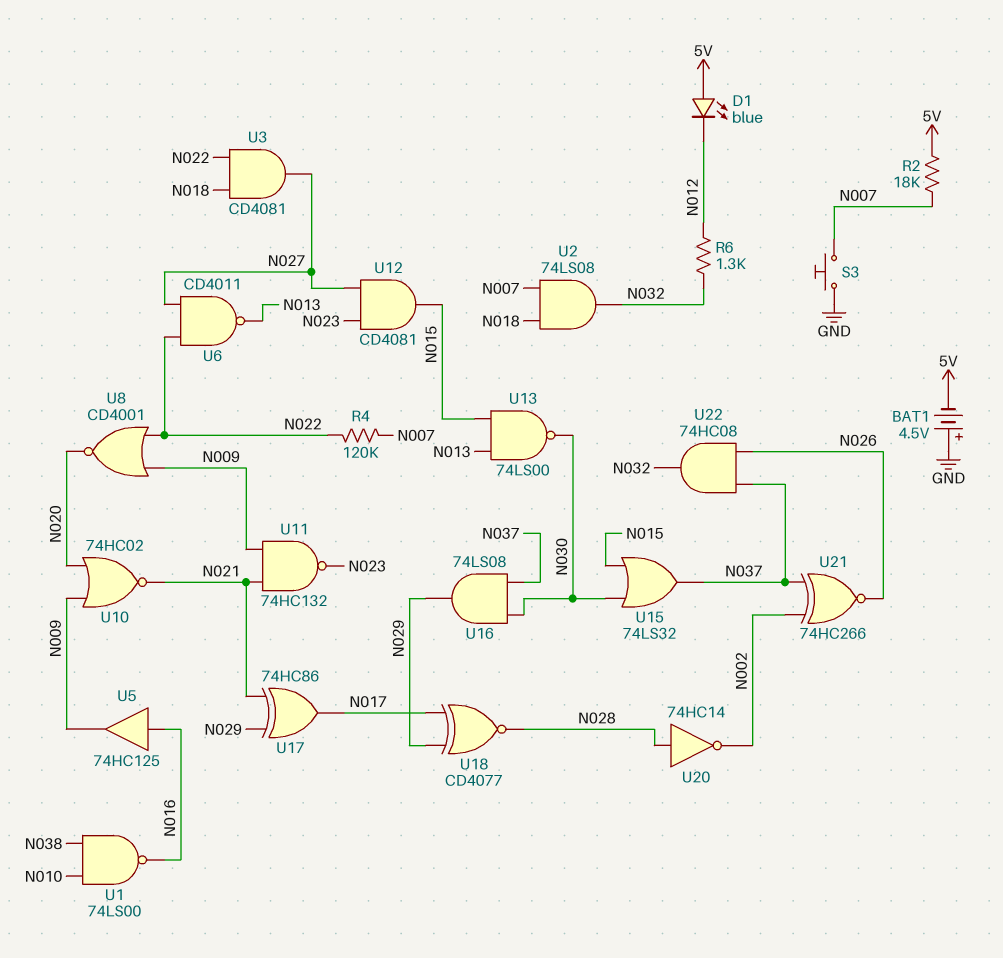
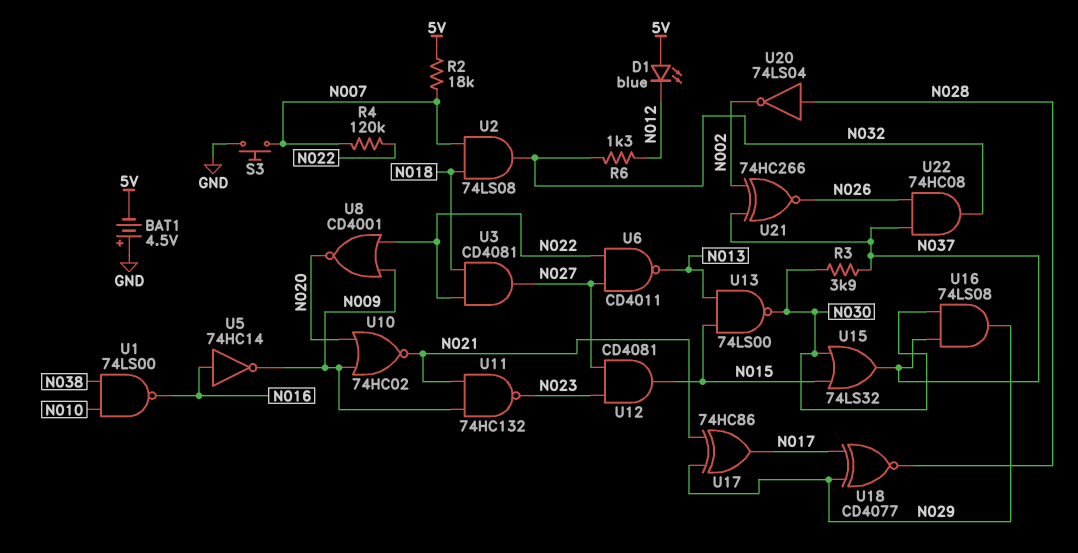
R3: none -> 3.9k (N030, N037)
U5: buffer 74HC125 (in N016, out N009) -> NOT 74HC14 (in N016, out N009)
U20: NOT 74HC14 (in N028, out N002) -> NOT 74LS04 (in N028, out N002)

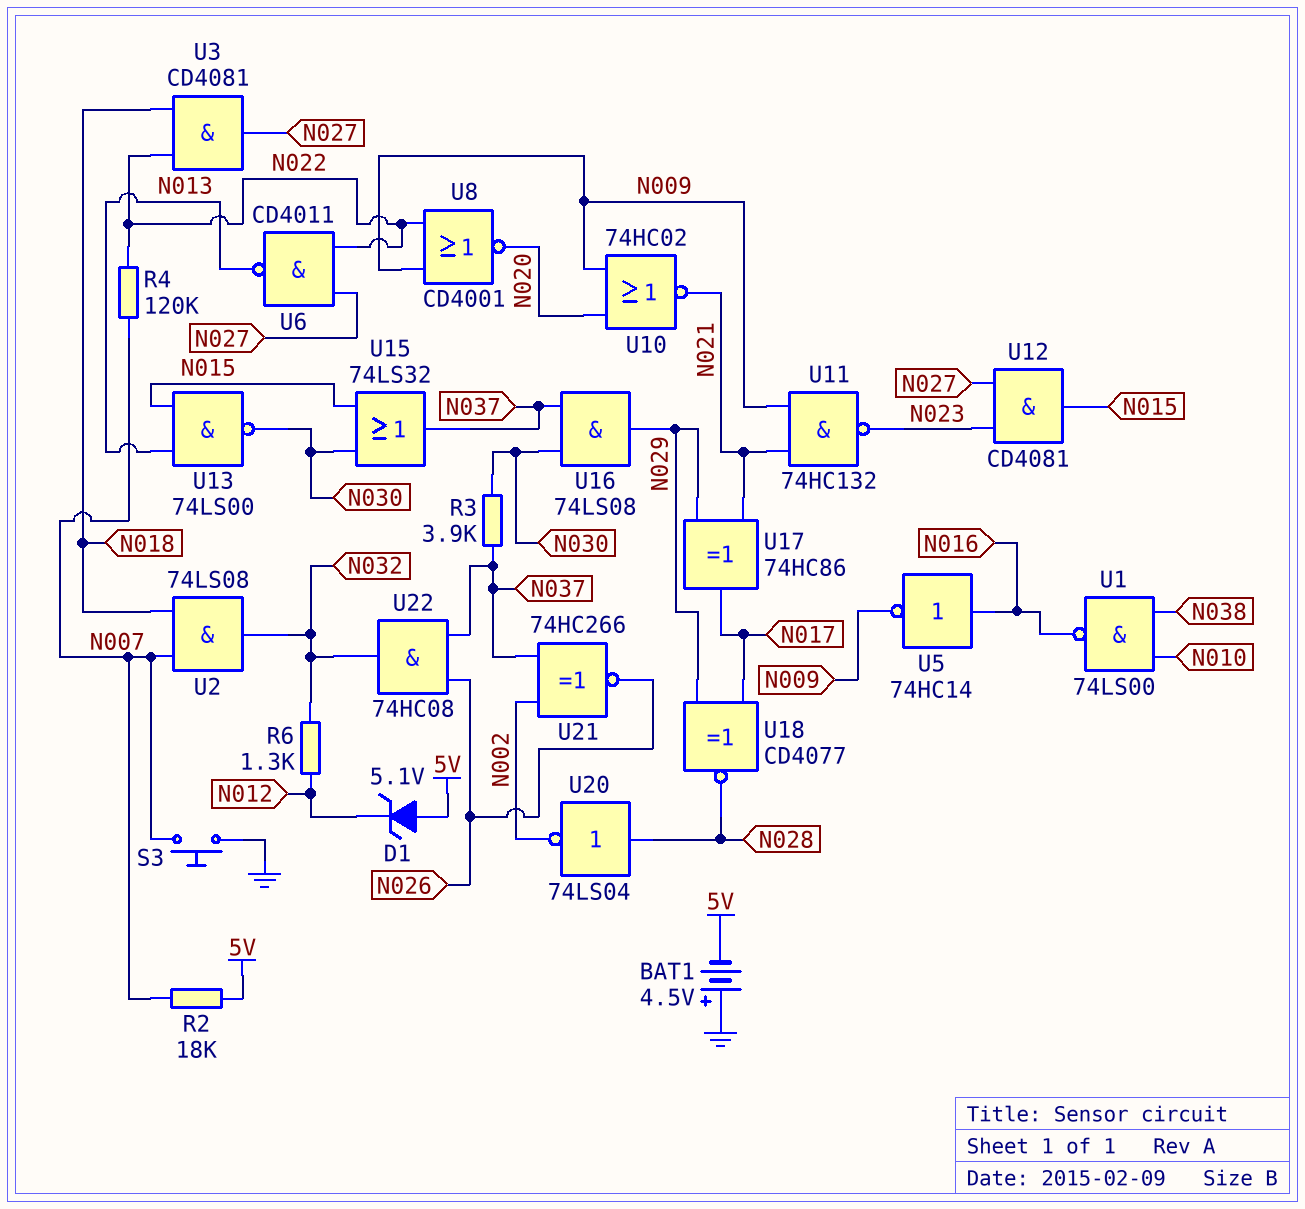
D1: LED blue (A 5V, K N012) -> zener 5.1V (A 5V, K N012)

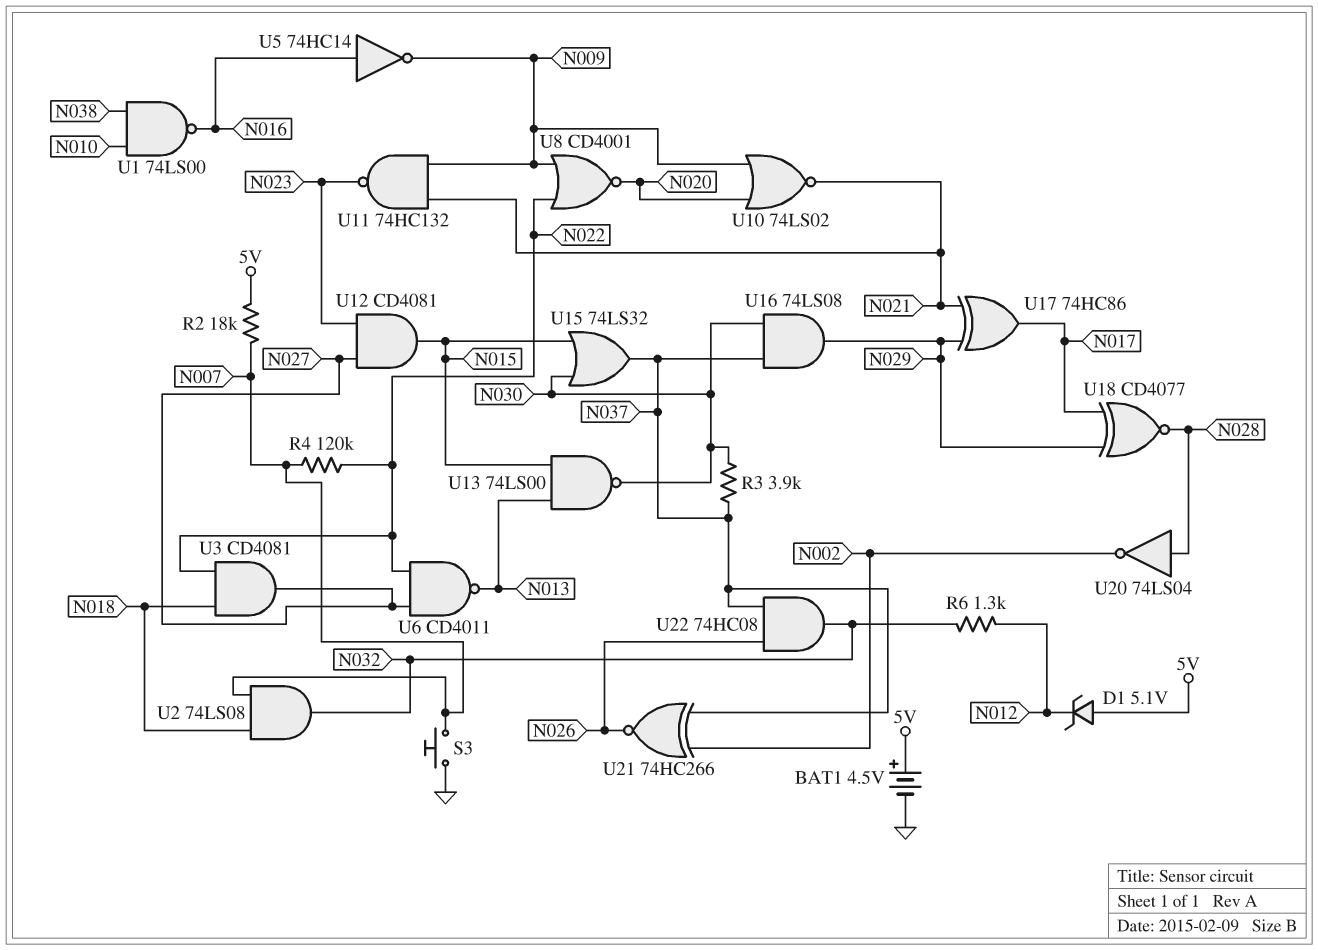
BAT1: 4.5V (plus GND, minus 5V) -> 4.5V (plus 5V, minus GND)
U10: NOR 74HC02 (in N009, in N020, out N021) -> NOR 74LS02 (in N009, in N020, out N021)

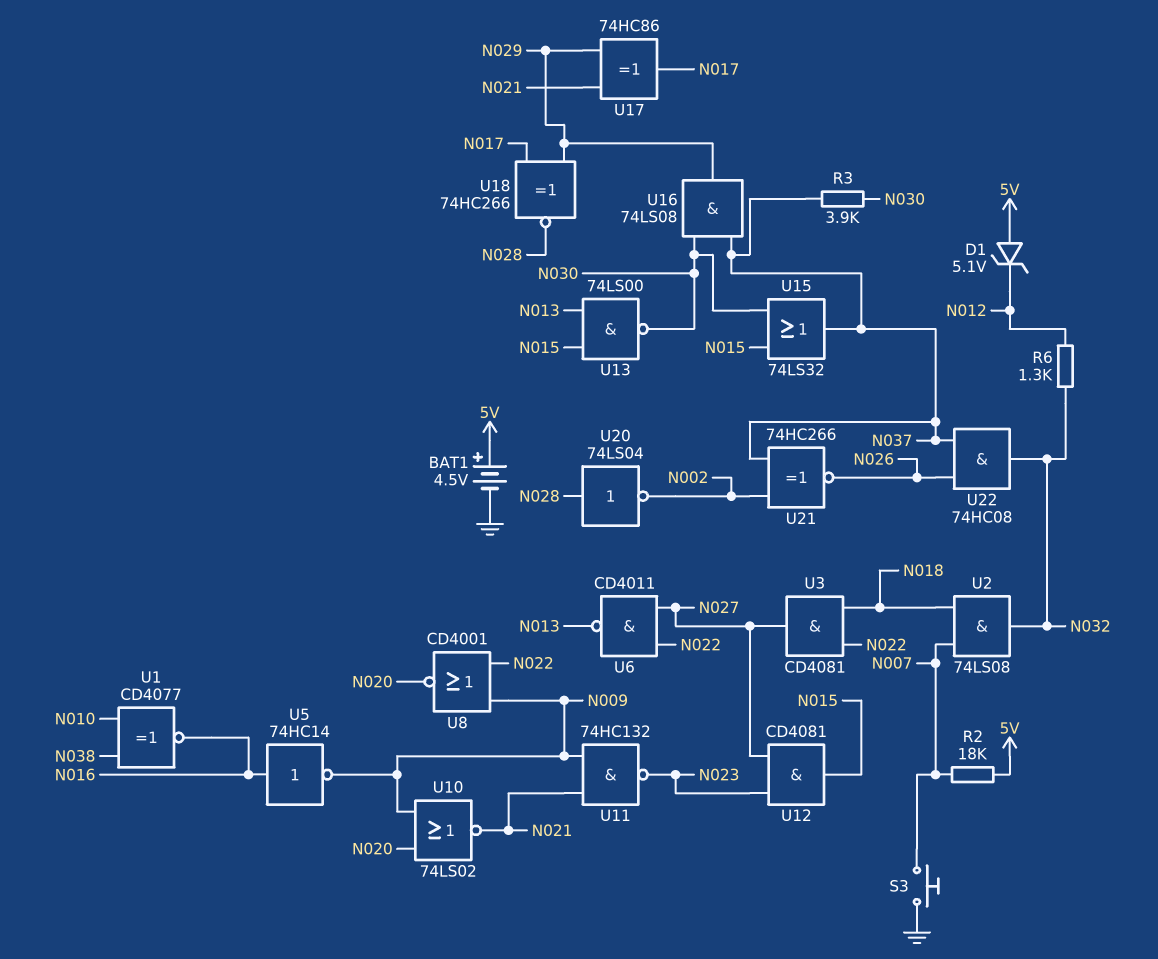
R4: 120k (N007, N022) -> none
U1: NAND 74LS00 (in N010, in N038, out N016) -> XNOR CD4077 (in N010, in N038, out N016)
U18: XNOR CD4077 (in N017, in N029, out N028) -> XNOR 74HC266 (in N017, in N029, out N028)

